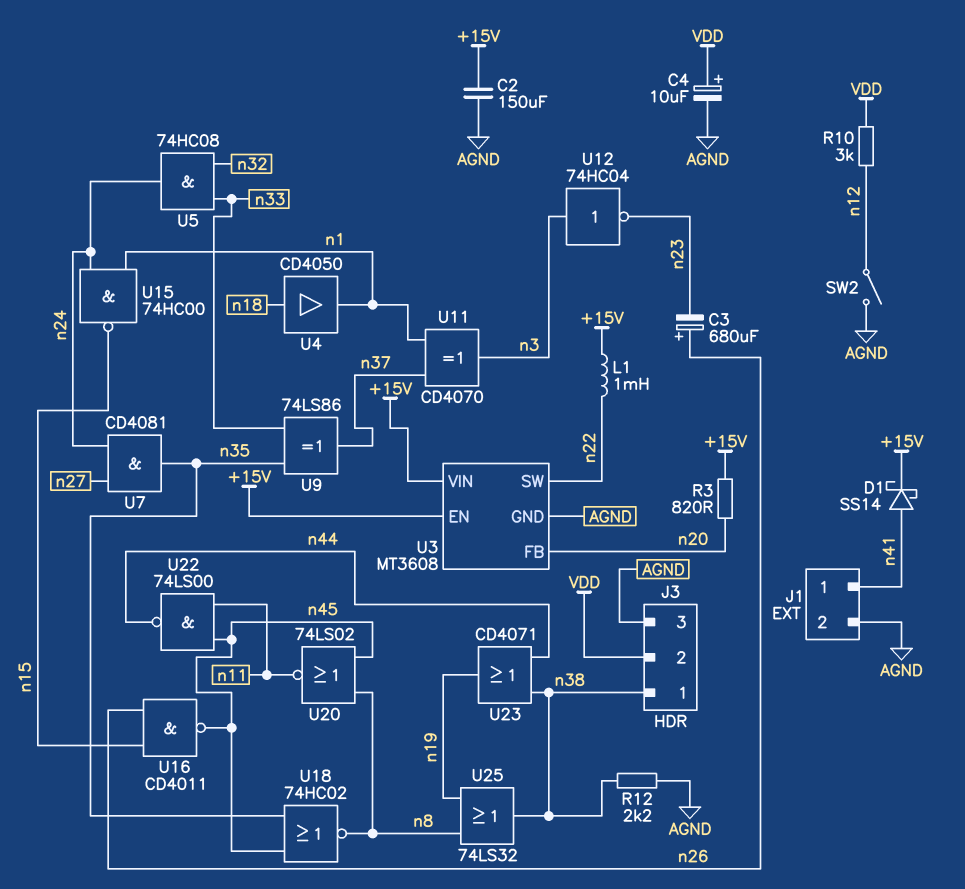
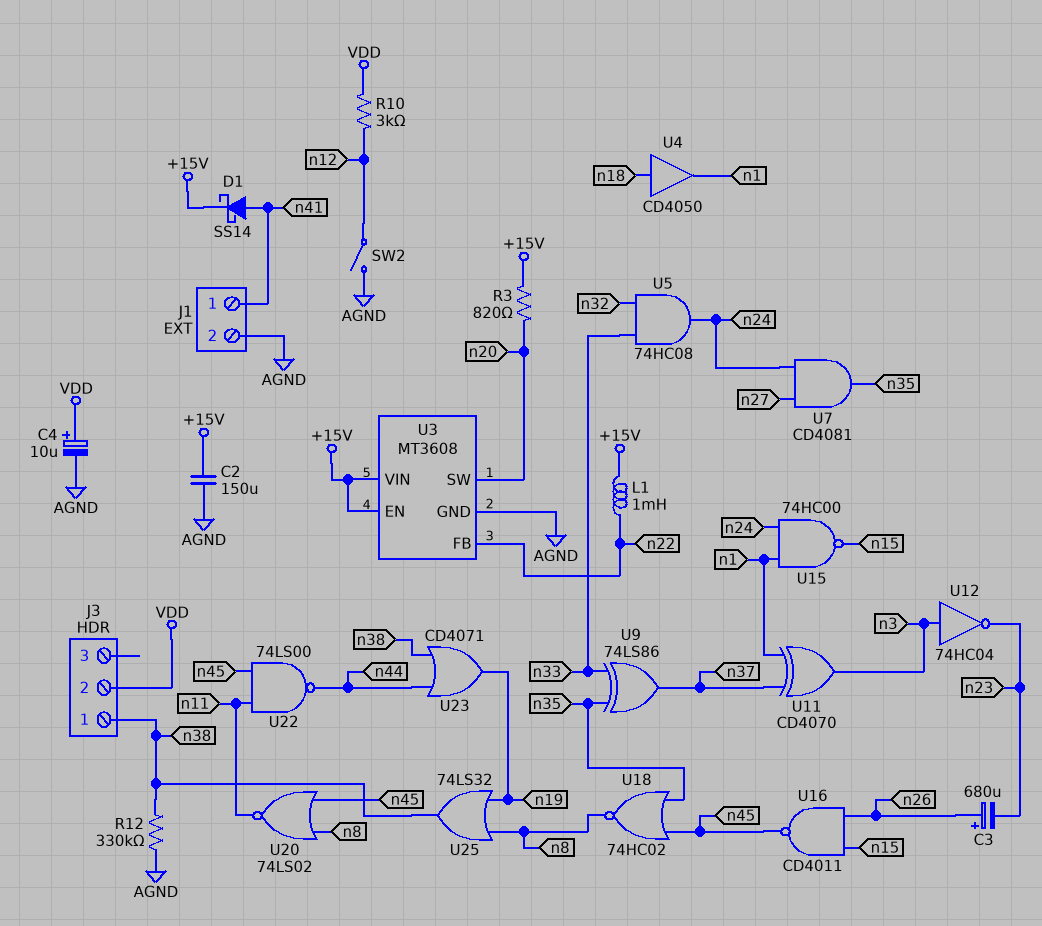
J3 pin 3: AGND -> none
R12: 2.2k (AGND, n38) -> 330k (AGND, n38)
U3 pin FB: n20 -> n22
U3 pin SW: n22 -> n20

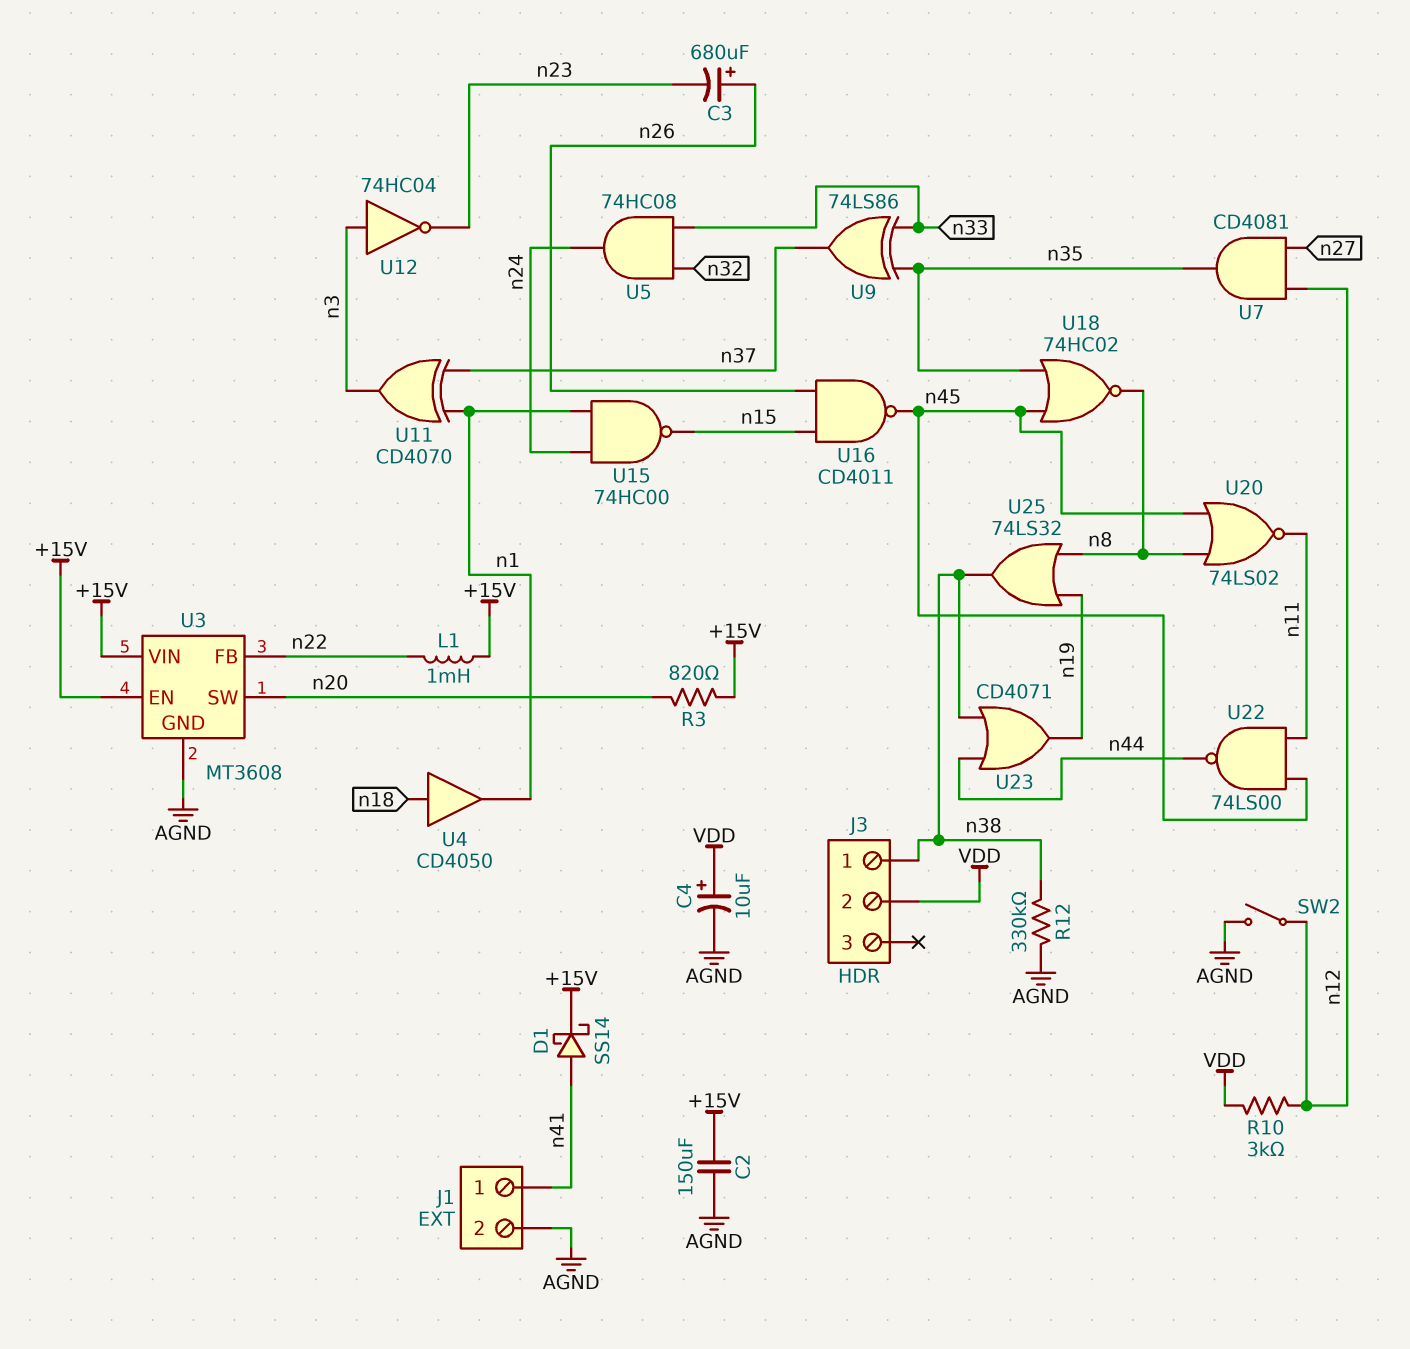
U7: AND CD4081 (in n24, in n27, out n35) -> AND CD4081 (in n12, in n27, out n35)

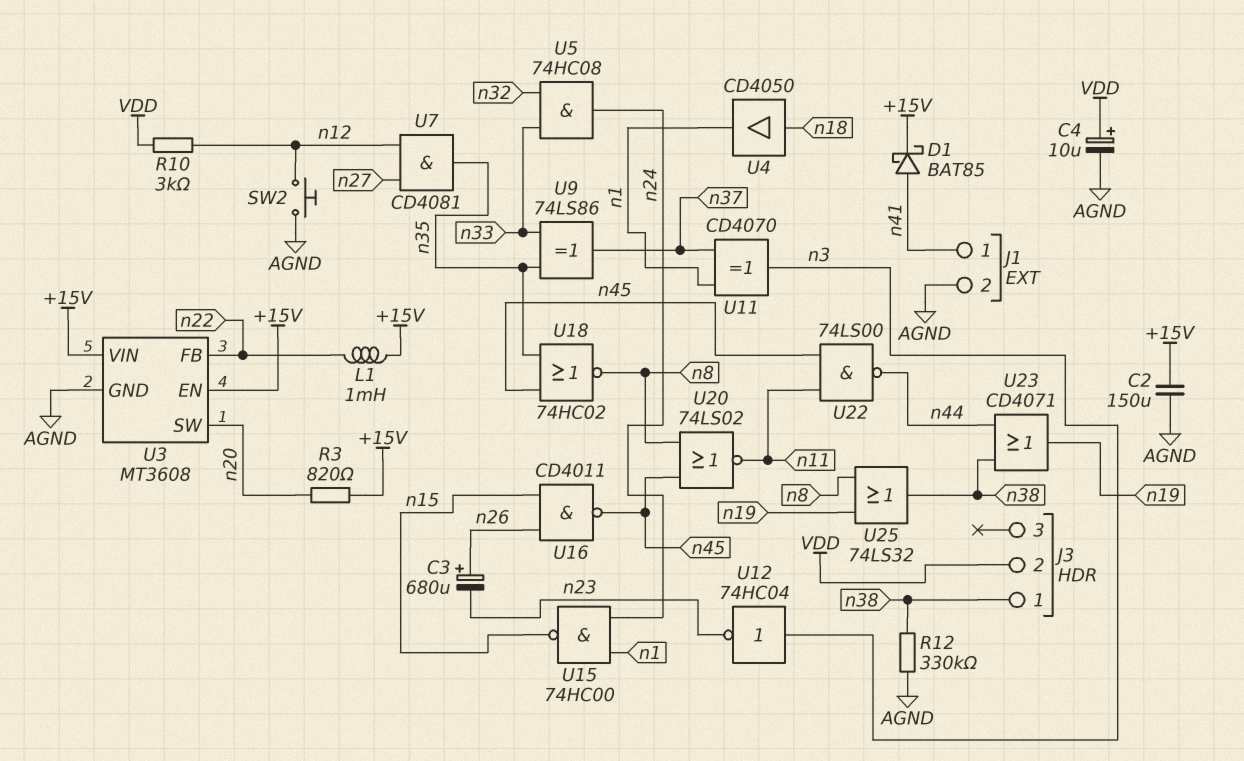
D1: schottky SS14 (A n41, K +15V) -> schottky BAT85 (A n41, K +15V)
SW2: switch (AGND, n12) -> button (AGND, n12)

